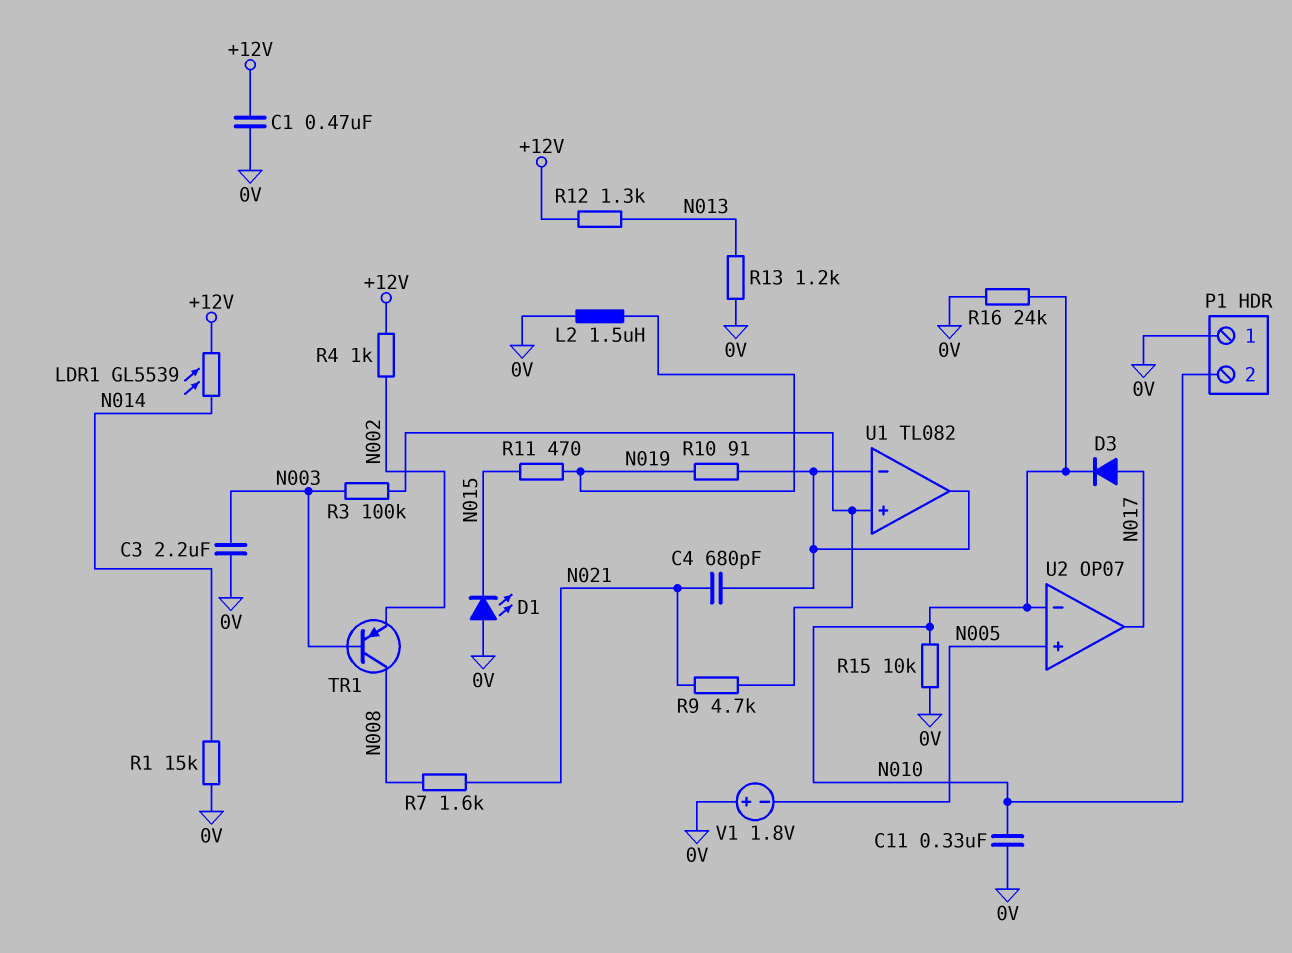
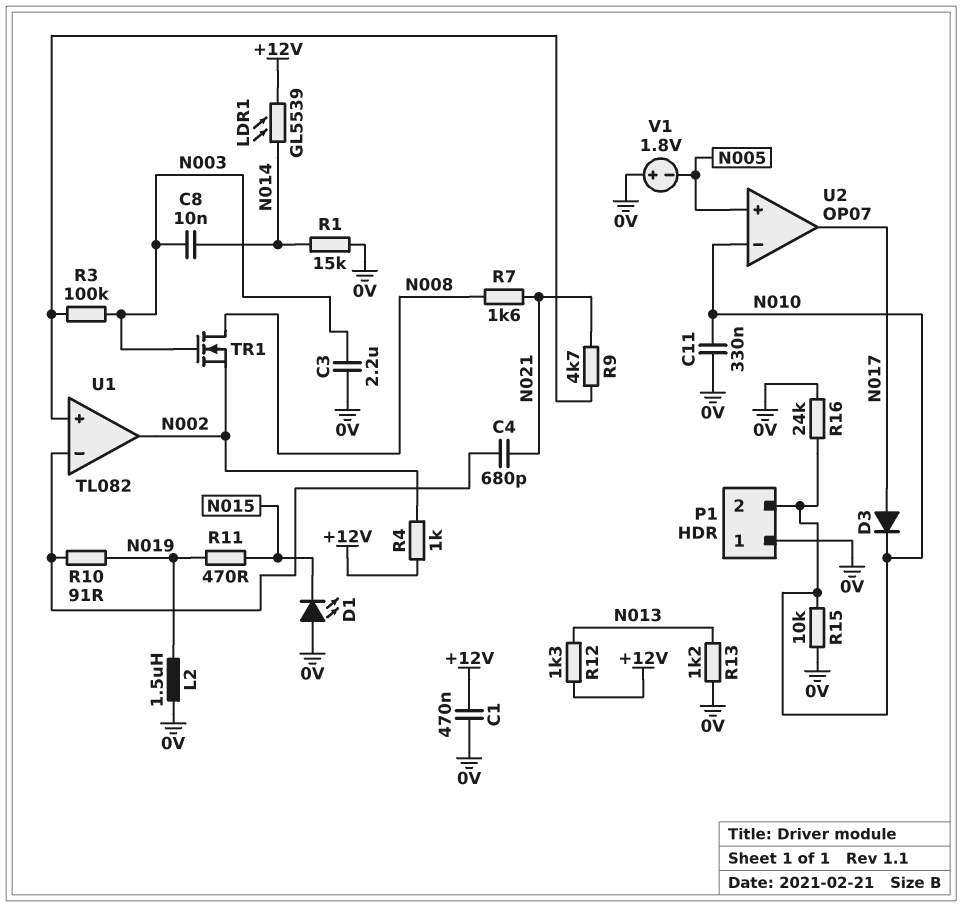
C8: none -> 10nF (N003, N014)
TR1: PNP (B N003, C N008, E N002) -> NMOS (G N003, D N008, S N002)
U1 pin out: U1/in- -> N002

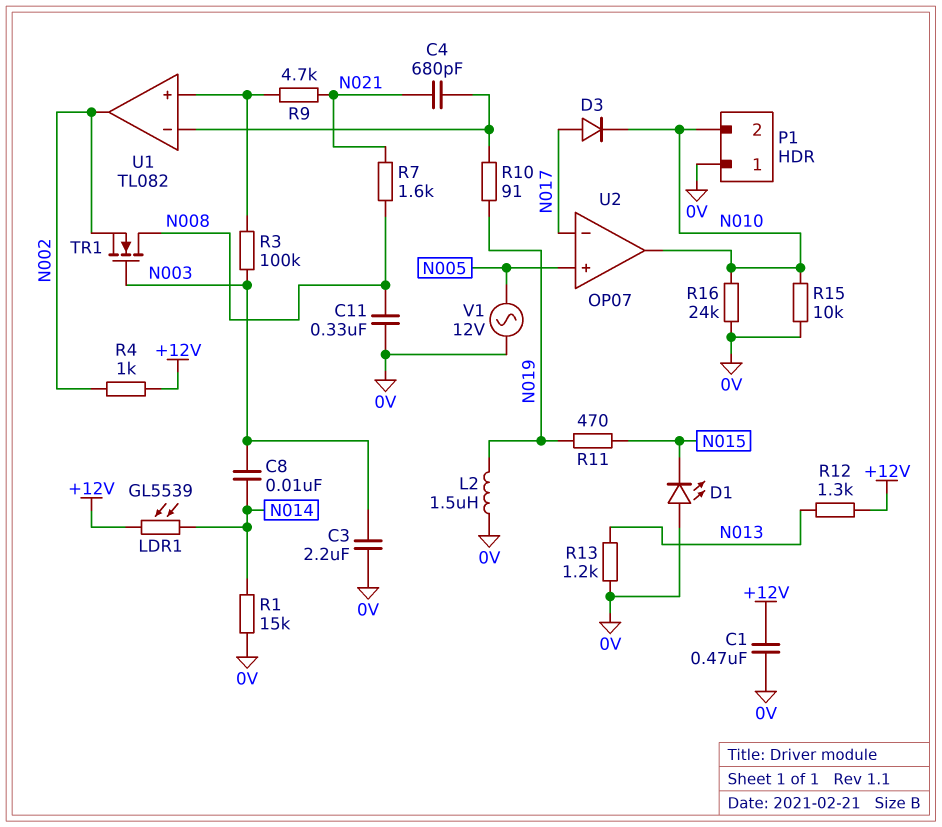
C11: 330nF (0V, N010) -> 330nF (0V, N008)
U2 pin in-: N010 -> N017
U2 pin out: N017 -> N010
V1: 1.8V (plus 0V, minus N005) -> AC 12V (0V, N005)

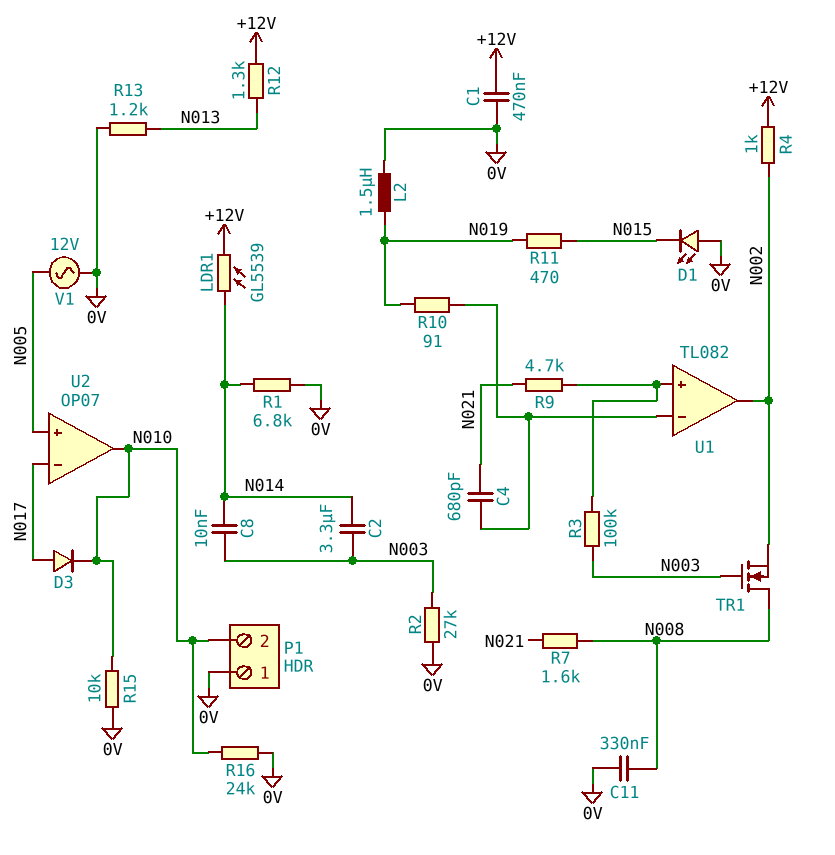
C2: none -> 3.3uF (N003, N014)
C3: 2.2uF (0V, N003) -> none
R1: 15k (0V, N014) -> 6.8k (0V, N014)
R2: none -> 27k (0V, N003)

